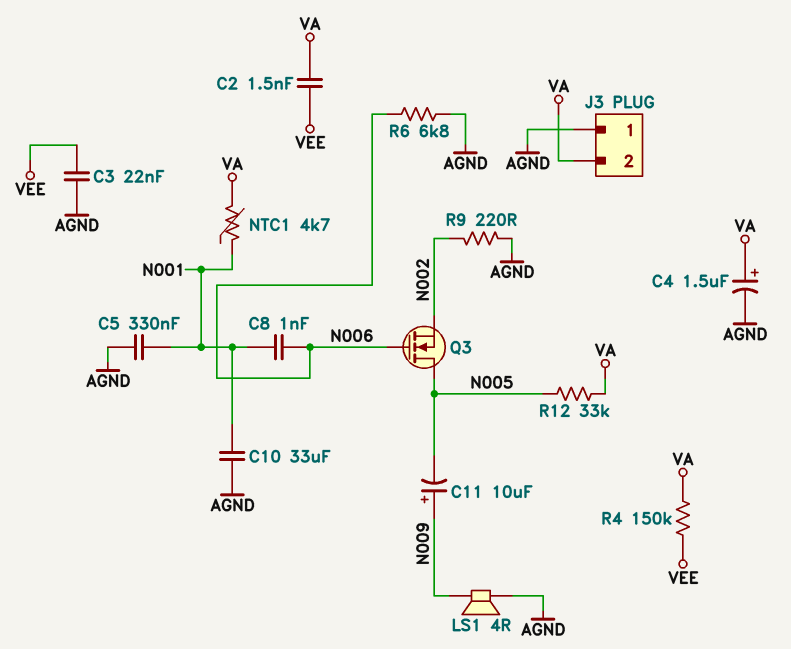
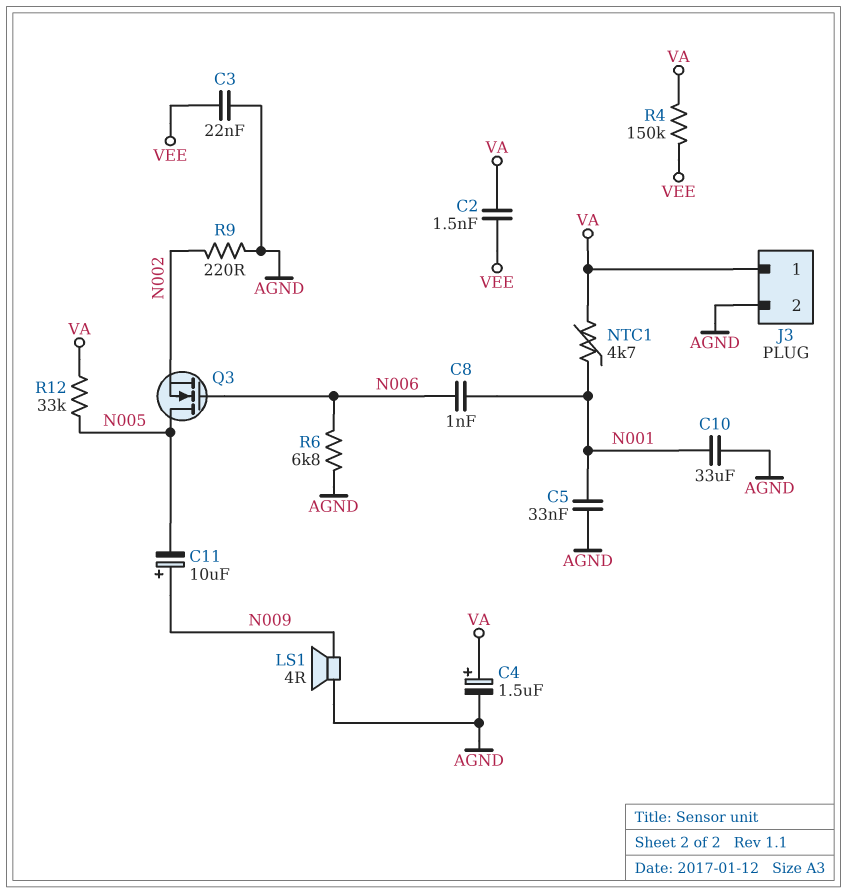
C5: 330nF (AGND, N001) -> 33nF (AGND, N001)
J3 pin 1: AGND -> VA
J3 pin 2: VA -> AGND

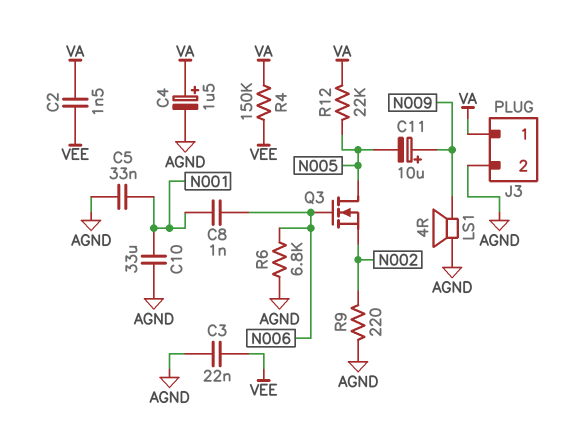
NTC1: 4.7k (N001, VA) -> none
R12: 33k (N005, VA) -> 22k (N005, VA)

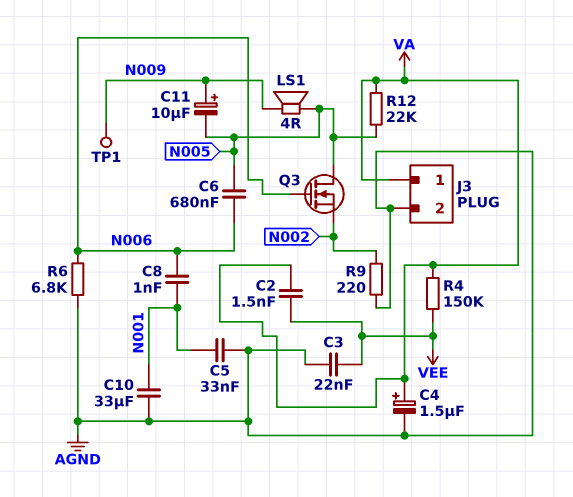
C6: none -> 680nF (N005, N006)
LS1: speaker 4R (AGND, N009) -> speaker 4R (N005, N009)
TP1: none -> test point (N009)

